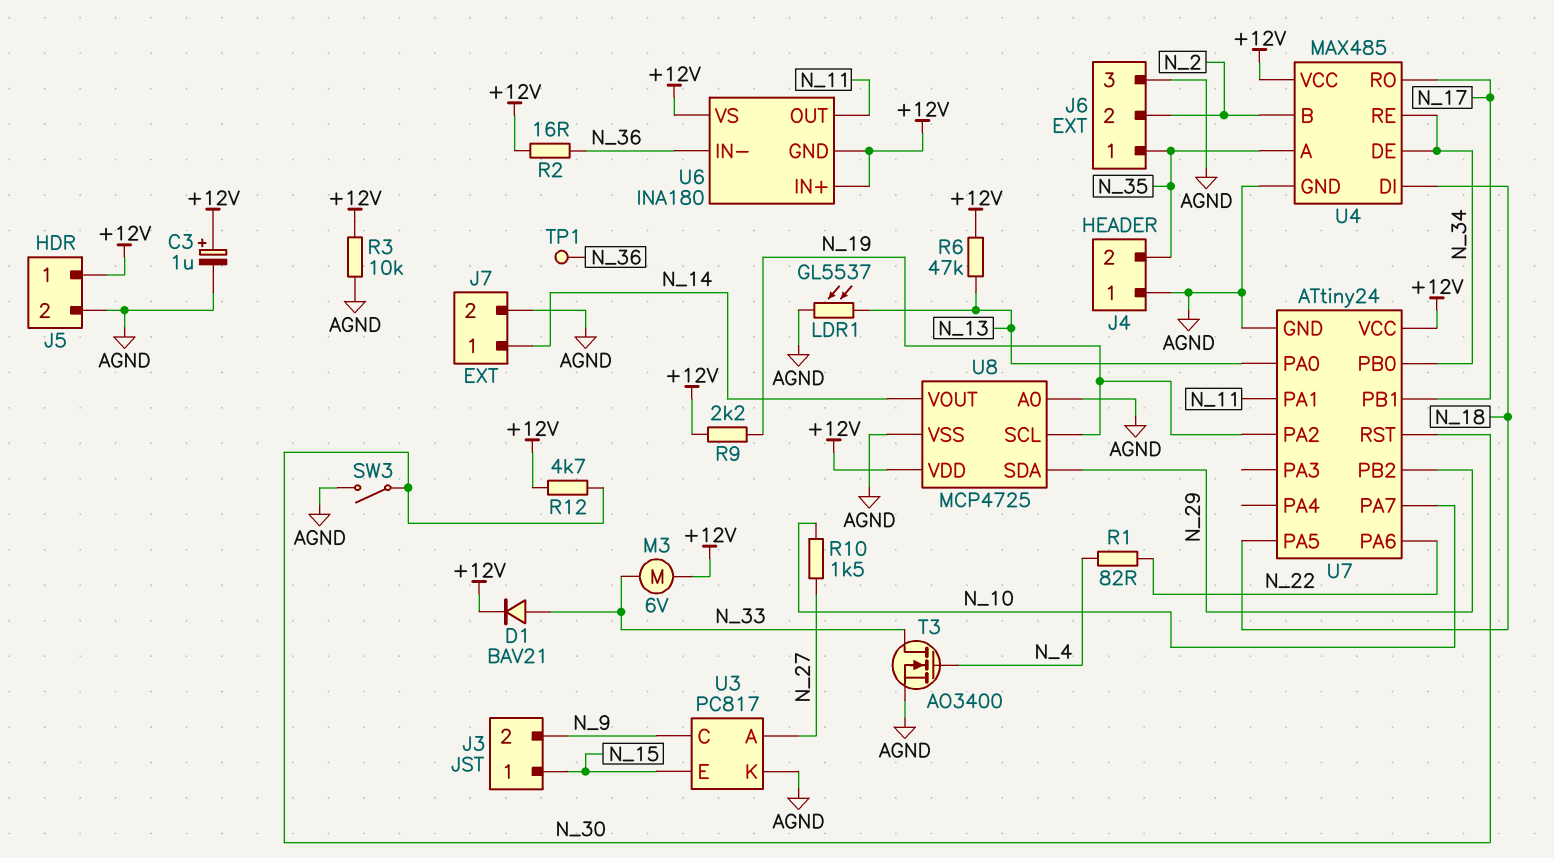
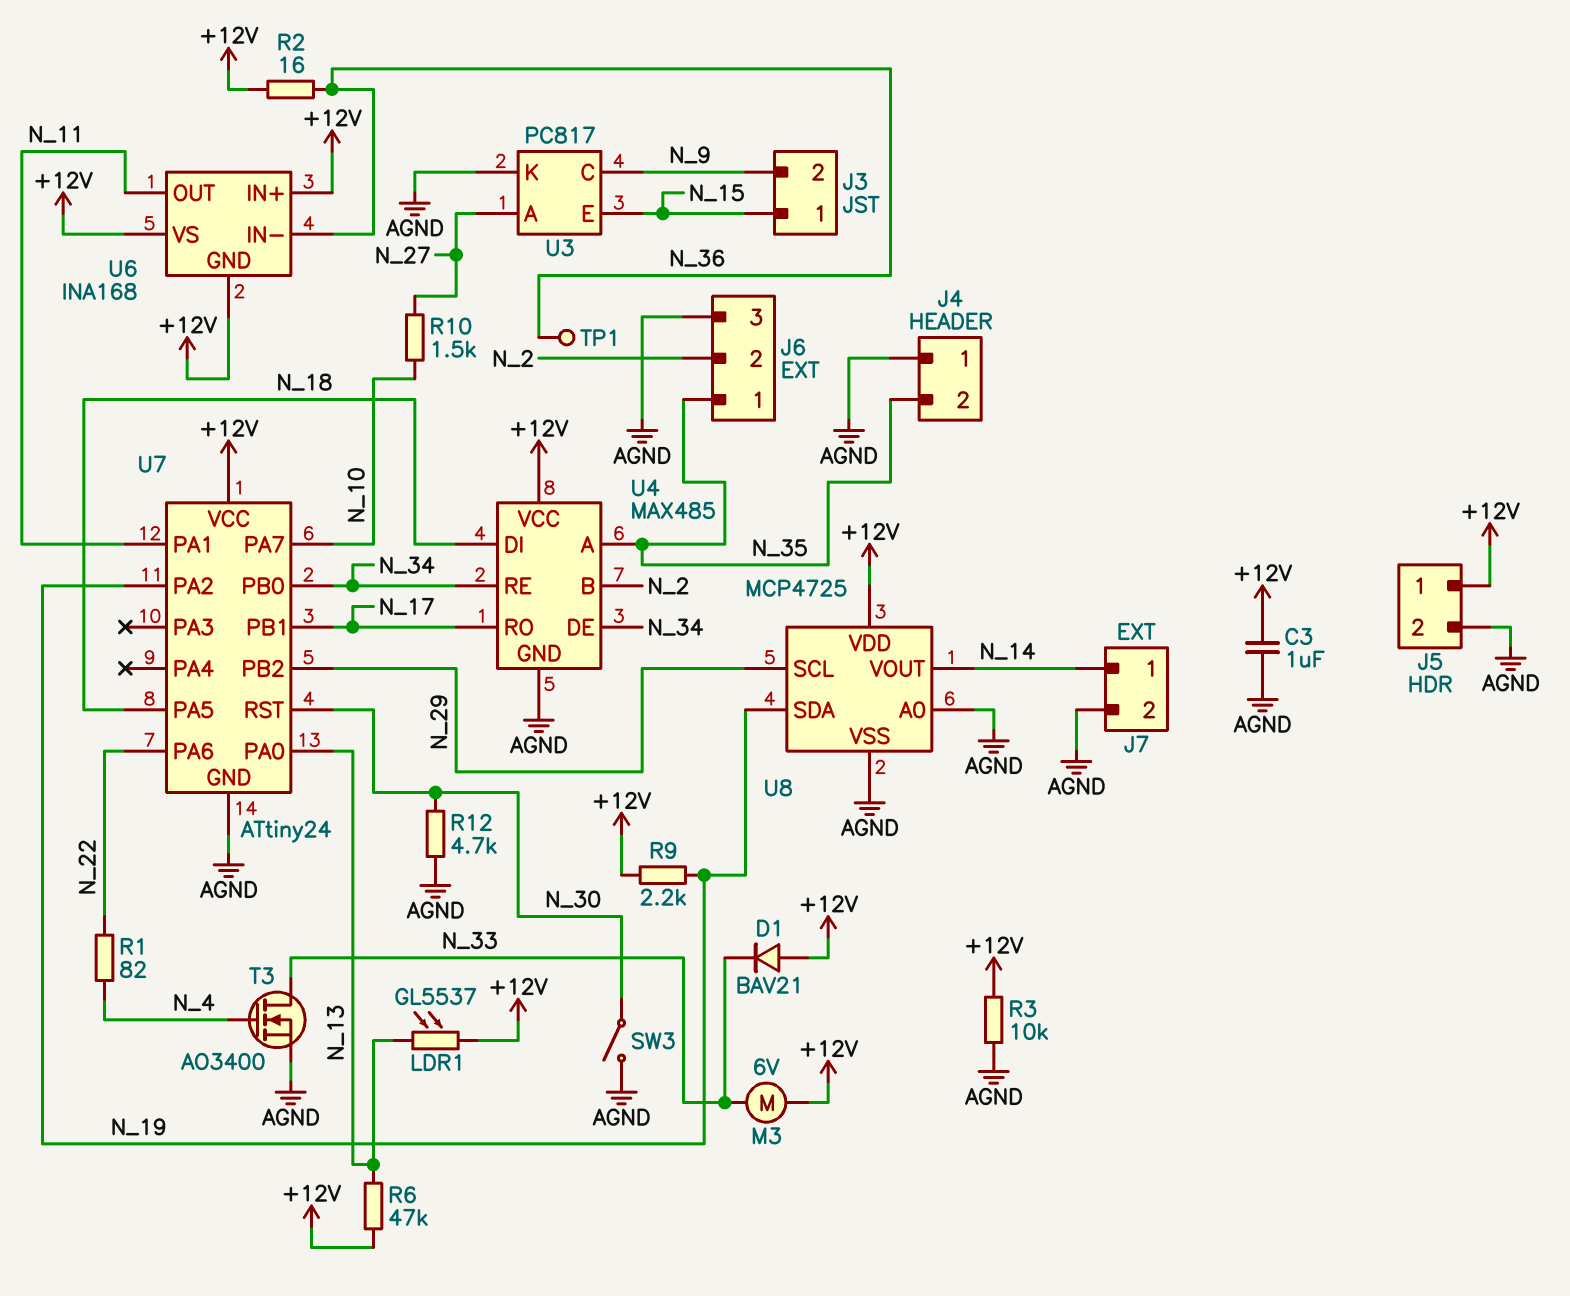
C3: 1uF (plus +12V, minus AGND) -> 1uF (+12V, AGND)
D1: diode BAV21 (A N_33, K +12V) -> diode BAV21 (A +12V, K N_33)
LDR1: GL5537 (AGND, N_13) -> GL5537 (+12V, N_13)
R12: 4.7k (+12V, N_30) -> 4.7k (AGND, N_30)
U6: INA180 -> INA168
U8 pin SCL: N_19 -> N_29
U8 pin SDA: N_29 -> N_19

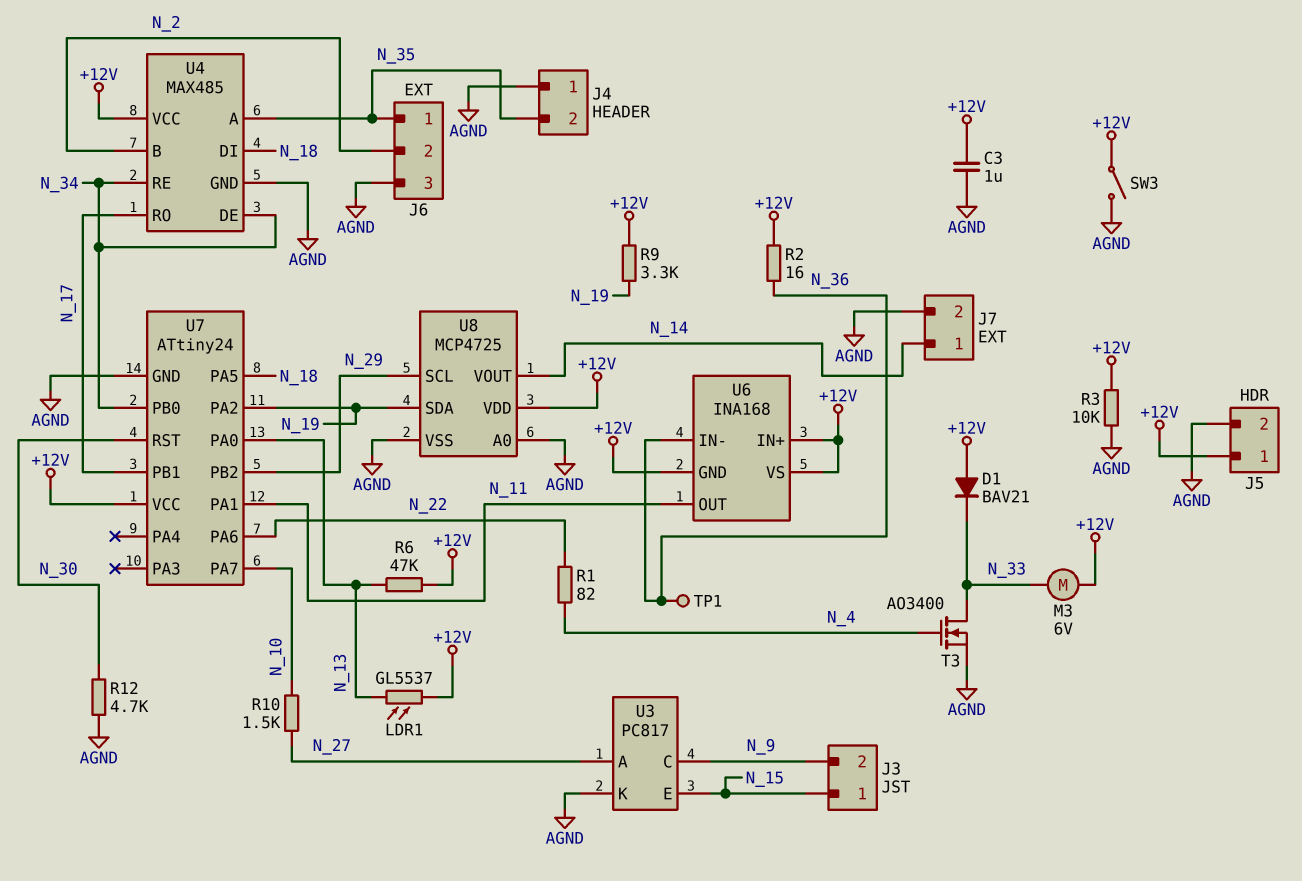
R9: 2.2k (+12V, N_19) -> 3.3k (+12V, N_19)
SW3: switch (AGND, N_30) -> switch (+12V, AGND)

